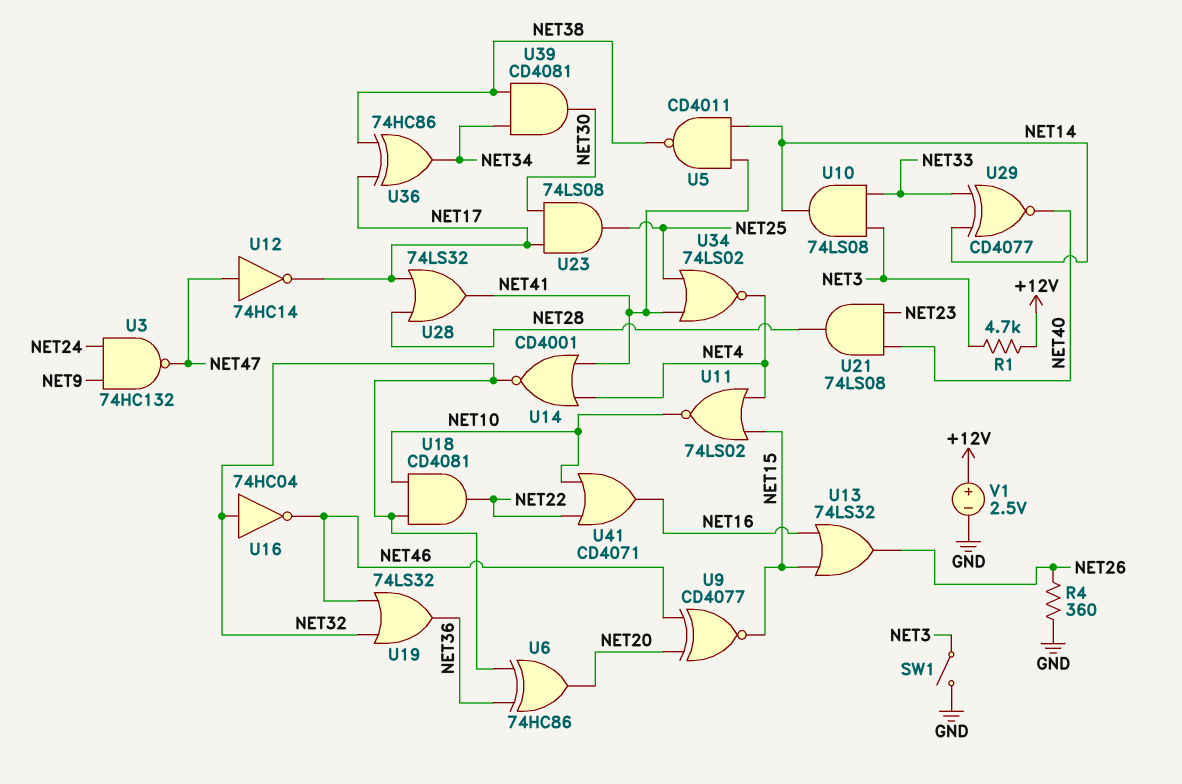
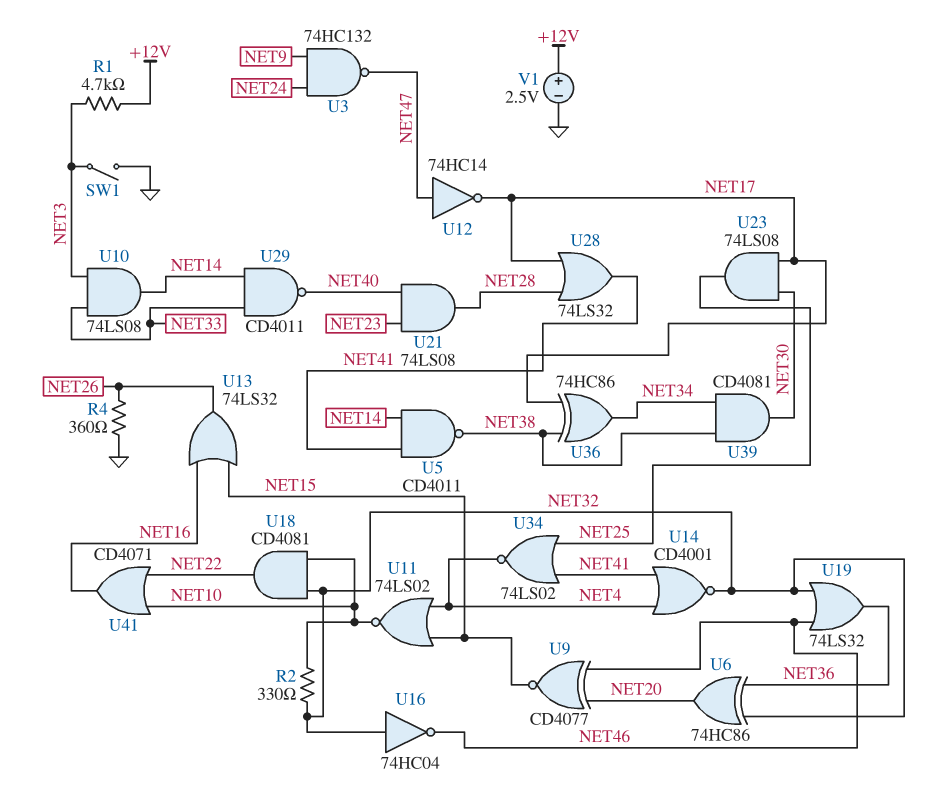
R2: none -> 330 (NET10, NET32)
U29: XNOR CD4077 (in NET14, in NET33, out NET40) -> NAND CD4011 (in NET14, in NET33, out NET40)

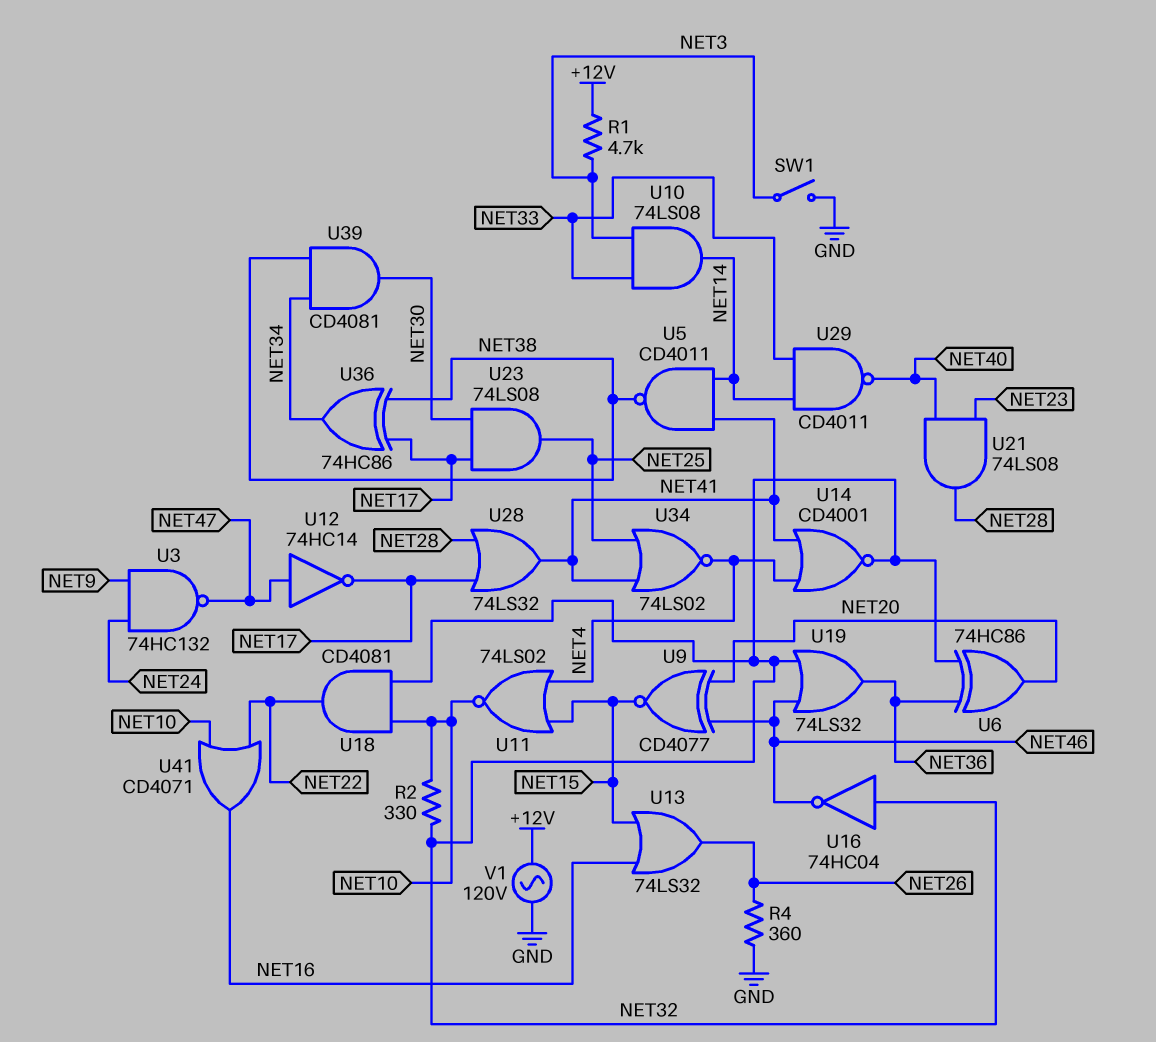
V1: 2.5V (plus +12V, minus GND) -> AC 120V (+12V, GND)

